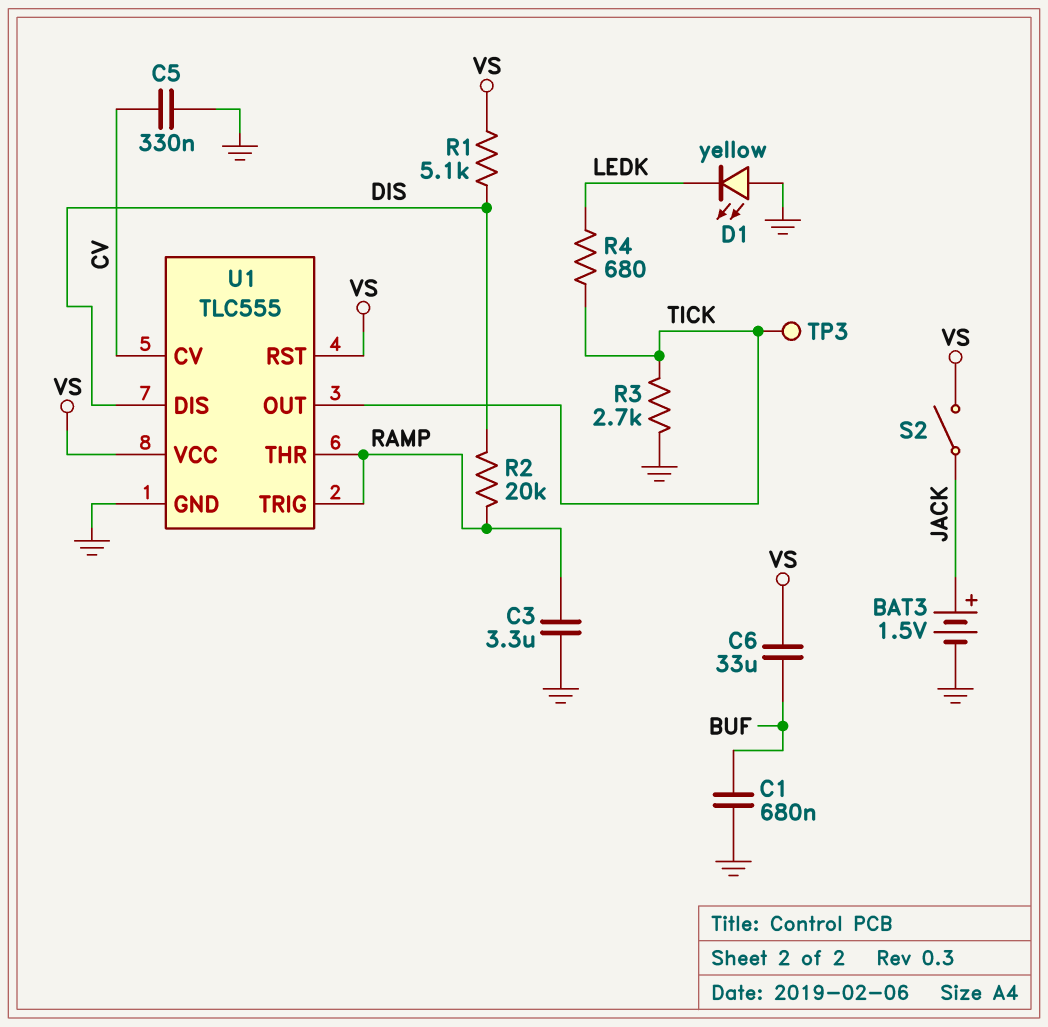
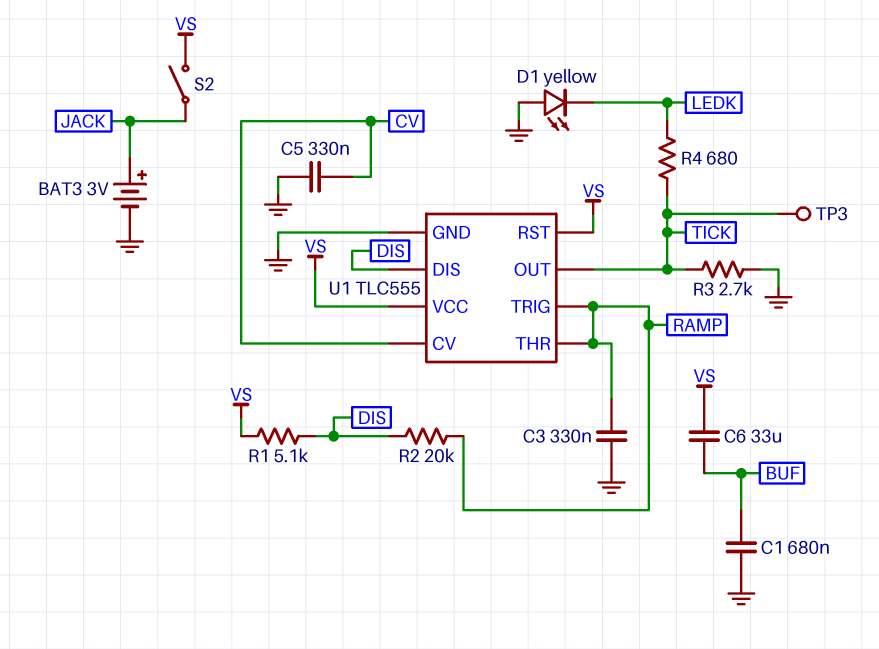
BAT3: 1.5V (plus JACK, minus GND) -> 3V (plus JACK, minus GND)
C3: 3.3uF (GND, RAMP) -> 330nF (GND, RAMP)

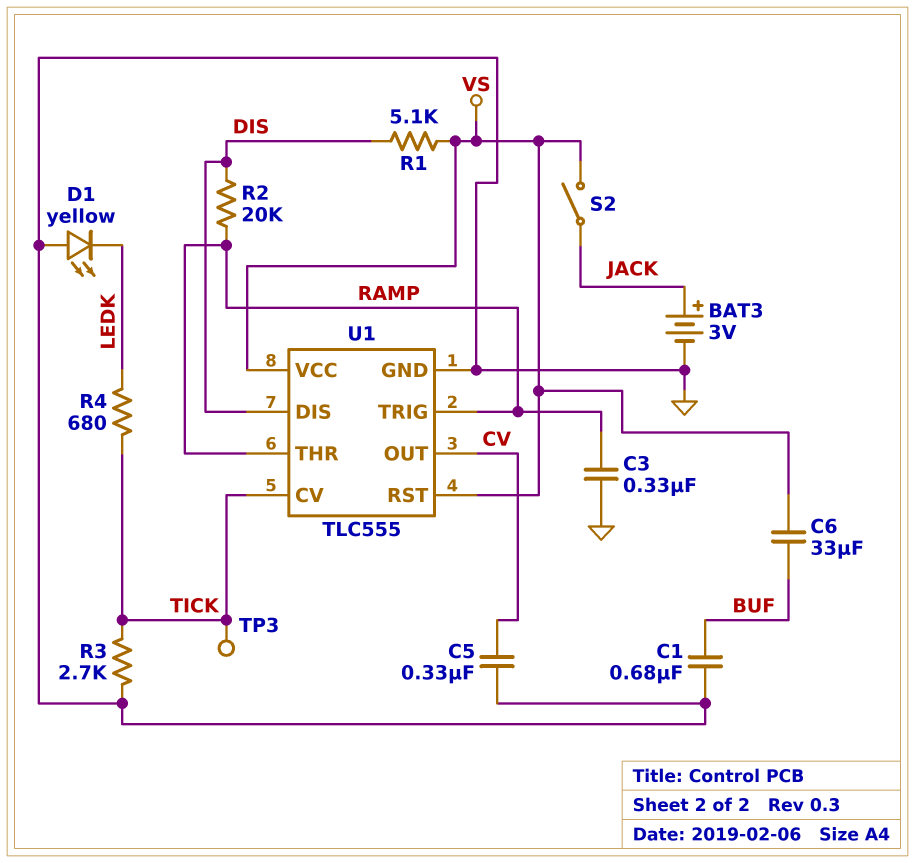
U1 pin CV: CV -> TICK
U1 pin OUT: TICK -> CV

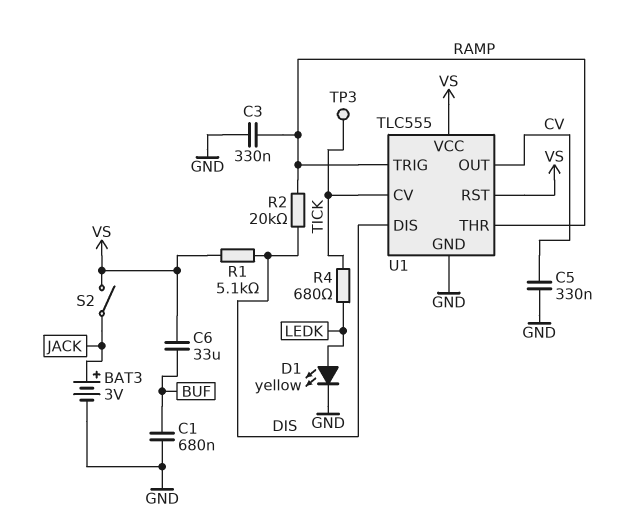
D1: LED yellow (A GND, K LEDK) -> LED yellow (A LEDK, K GND)
R3: 2.7k (GND, TICK) -> none

